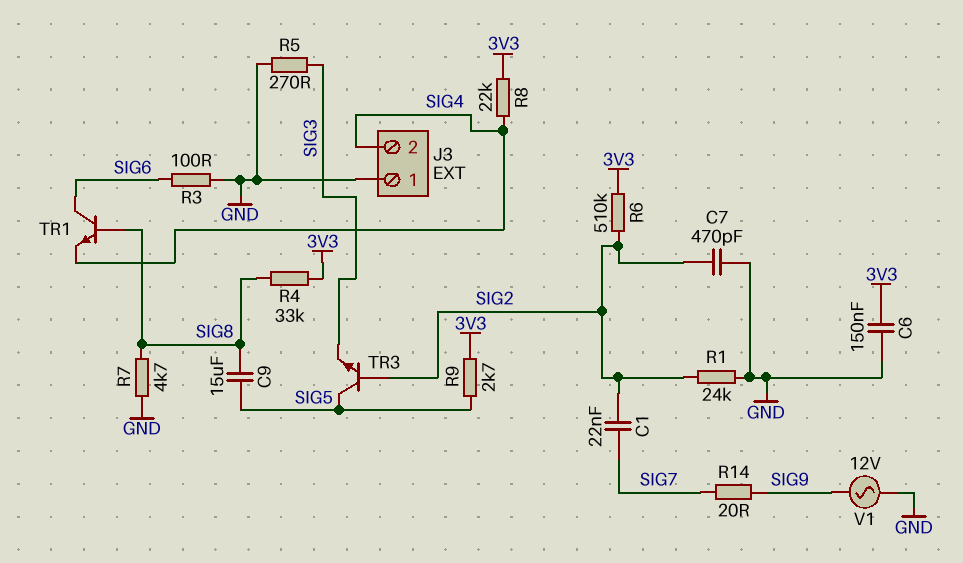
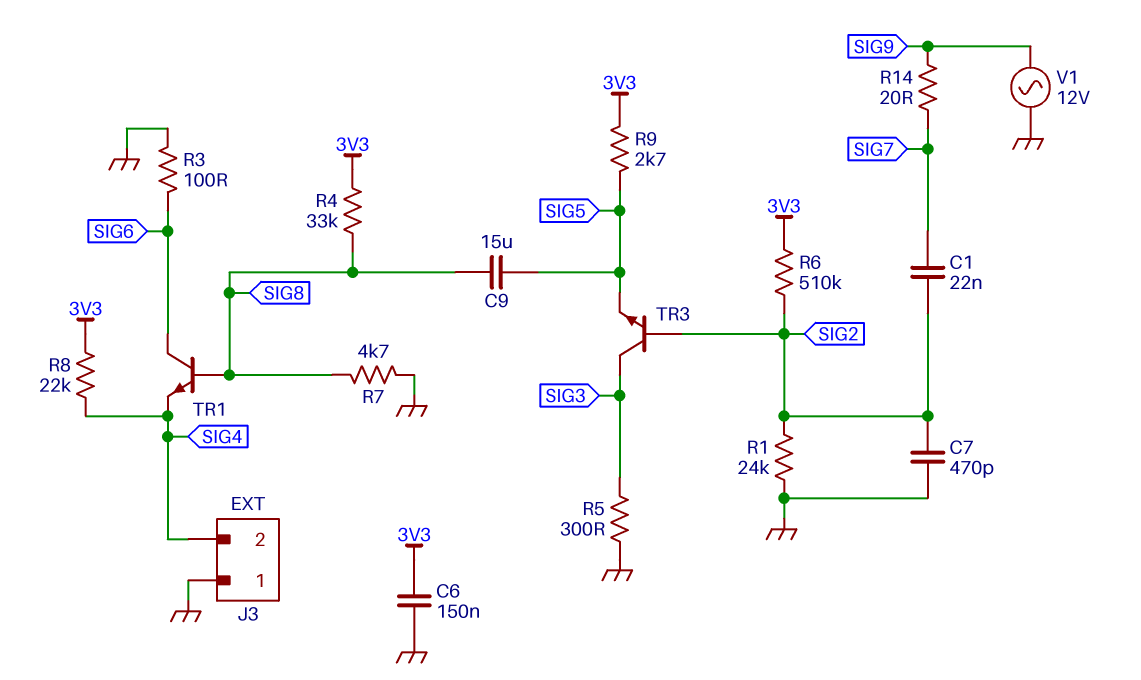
R5: 270 (GND, SIG3) -> 300 (GND, SIG3)
TR3: NPN (B SIG2, C SIG5, E SIG3) -> NPN (B SIG2, C SIG3, E SIG5)

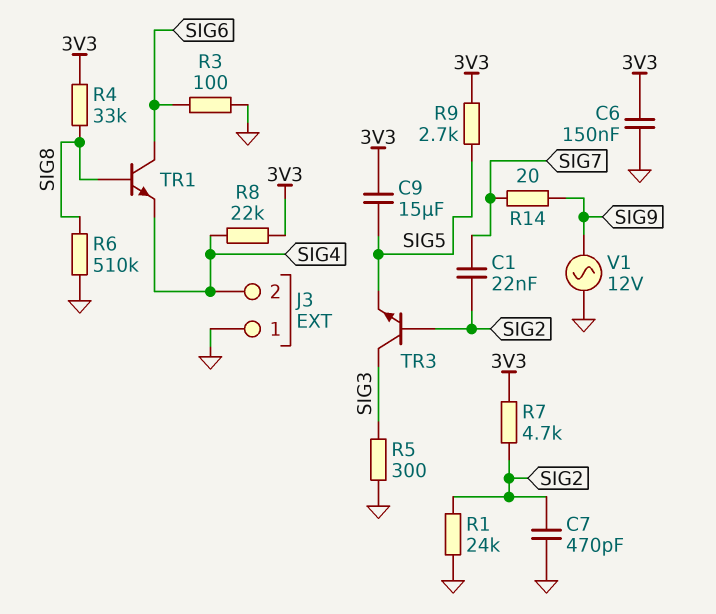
C9: 15uF (SIG5, SIG8) -> 15uF (3V3, SIG5)
R6: 510k (3V3, SIG2) -> 510k (GND, SIG8)
R7: 4.7k (GND, SIG8) -> 4.7k (3V3, SIG2)

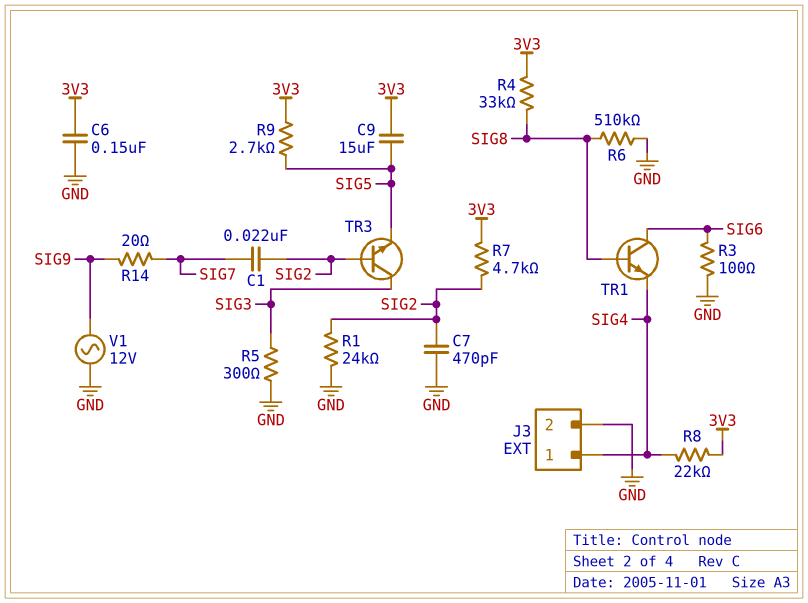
J3 pin 1: GND -> SIG4
J3 pin 2: SIG4 -> GND

